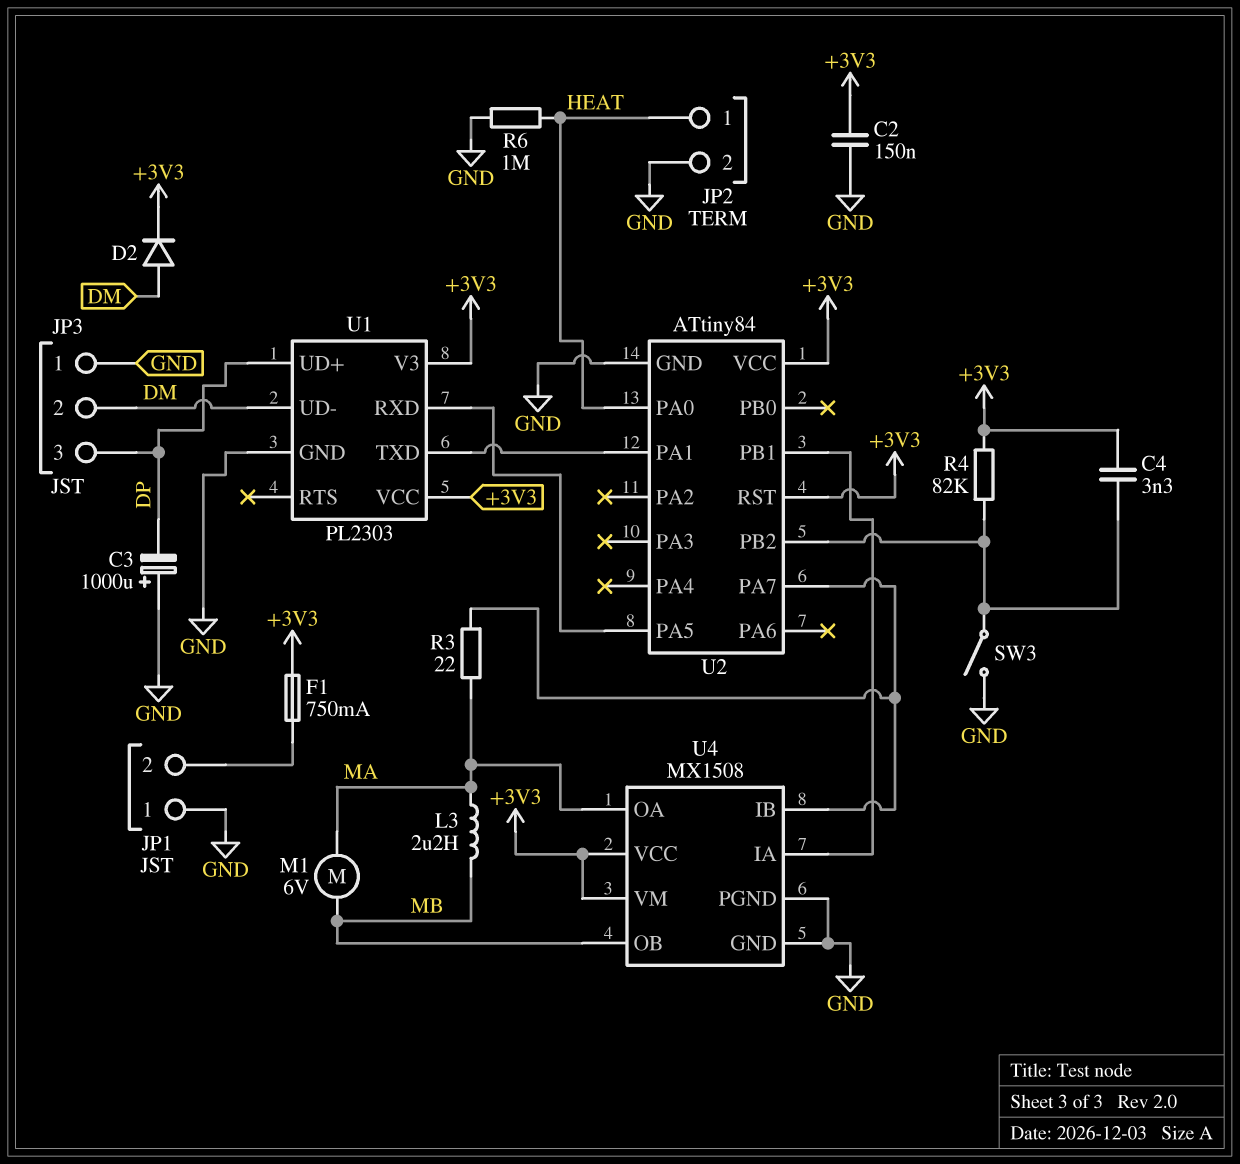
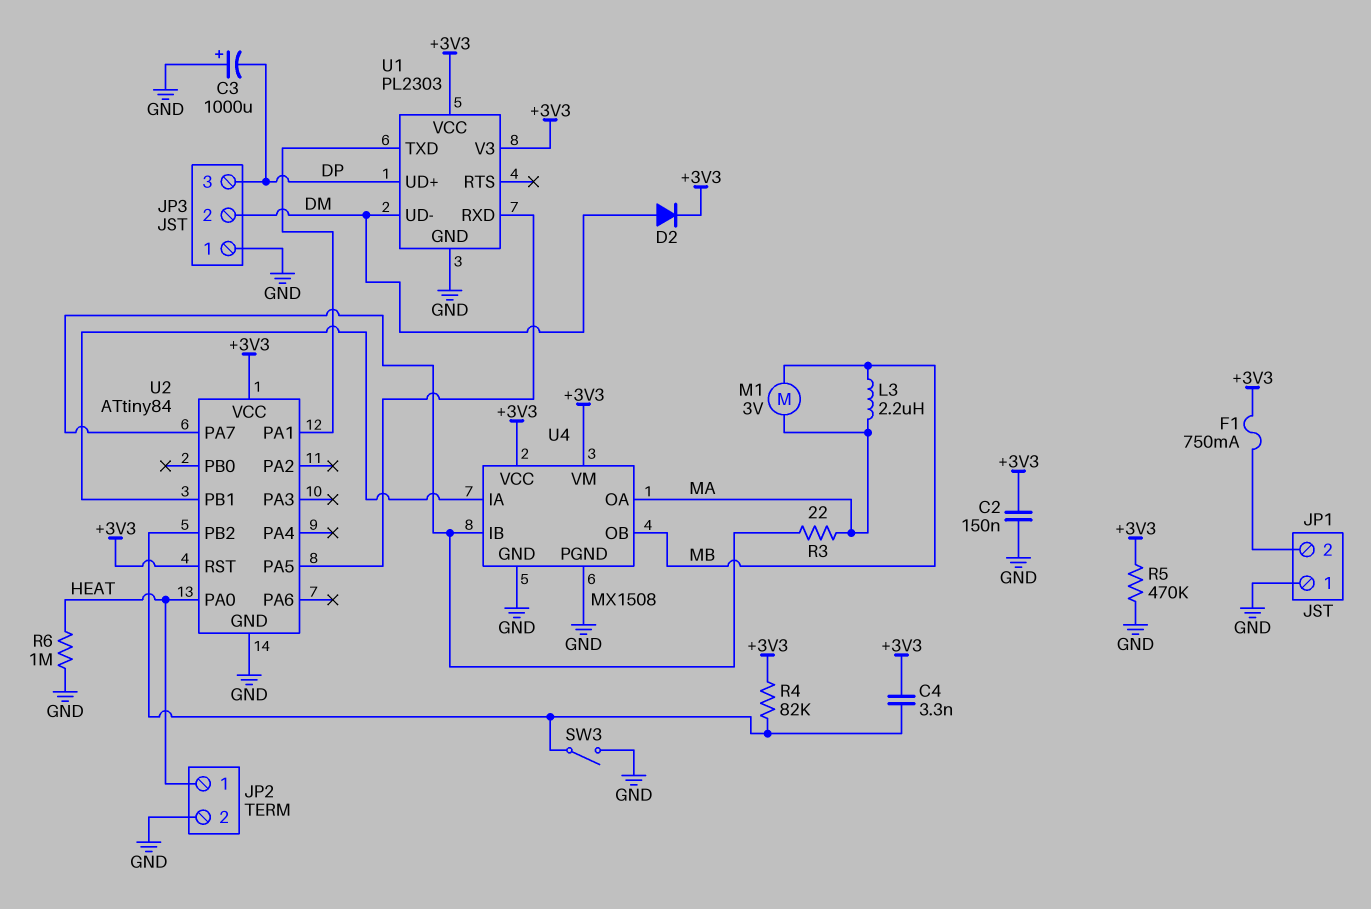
M1: motor 6V (MA, MB) -> motor 3V (MA, MB)
R5: none -> 470k (+3V3, GND)

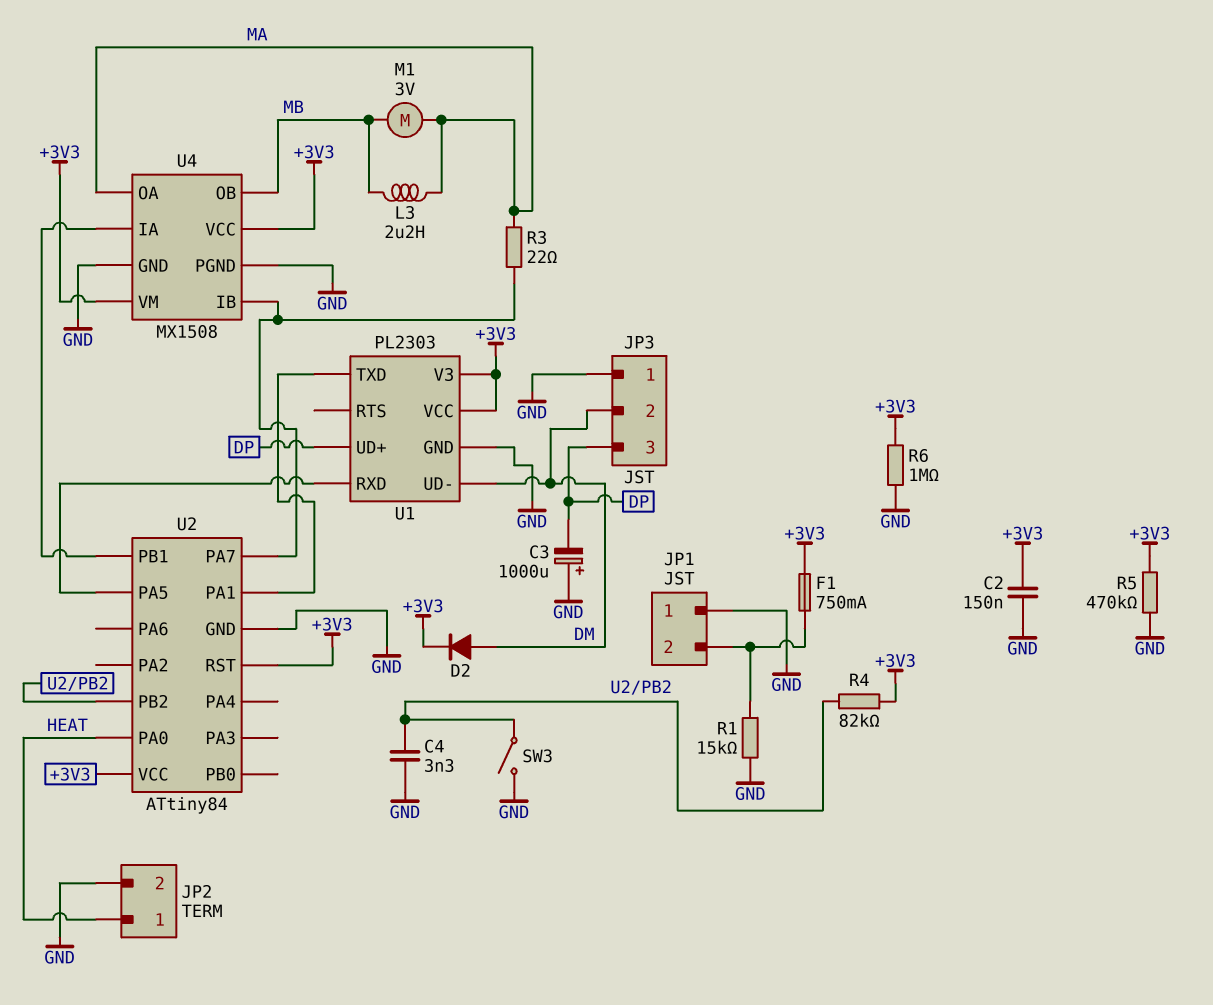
C4: 3.3nF (+3V3, U2/PB2) -> 3.3nF (GND, U2/PB2)
R1: none -> 15k (GND, JP1/2)
R6: 1M (GND, HEAT) -> 1M (+3V3, GND)

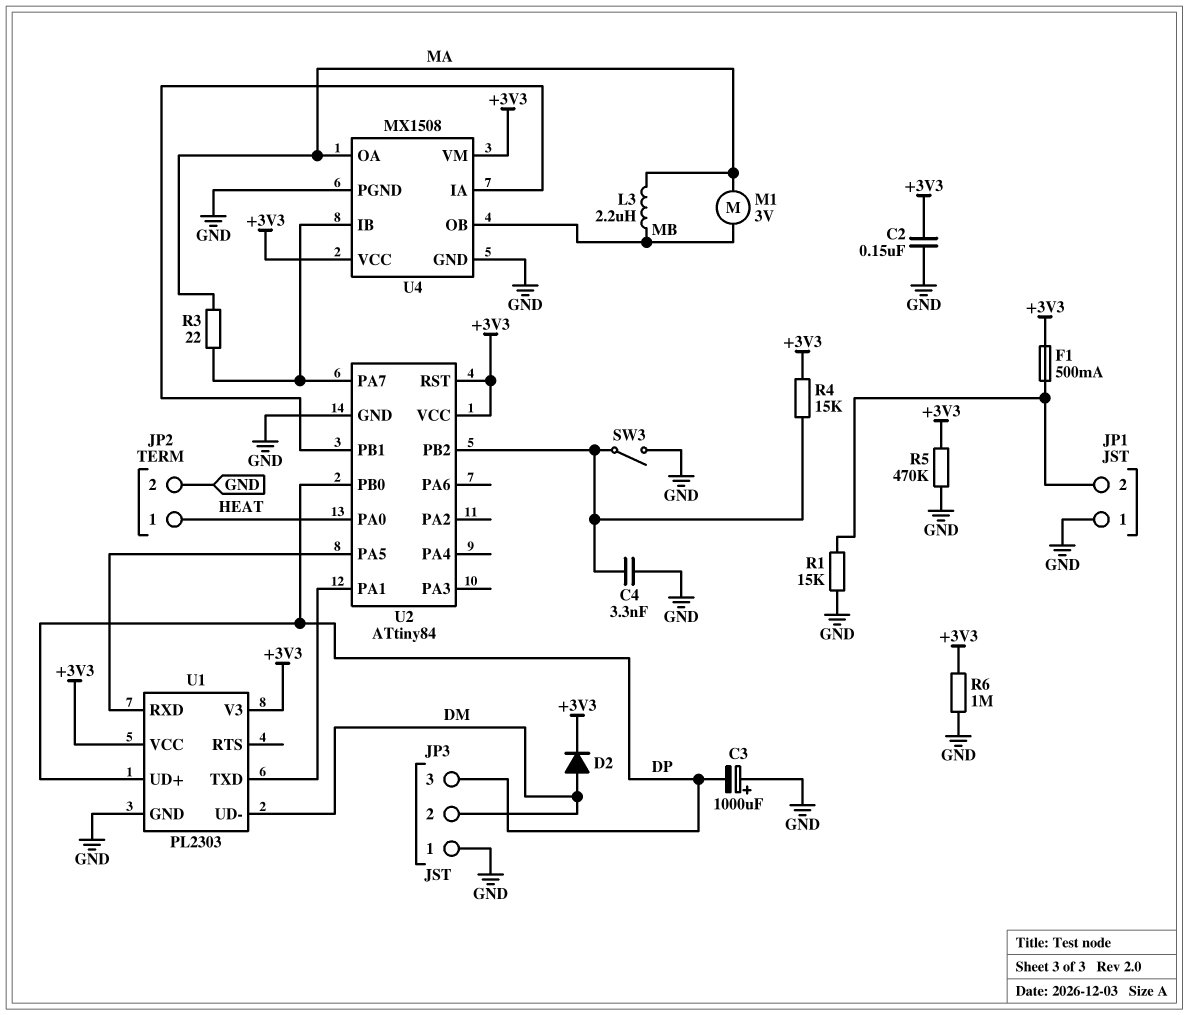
F1: 750mA (+3V3, JP1/2) -> 500mA (+3V3, JP1/2)
R4: 82k (+3V3, U2/PB2) -> 15k (+3V3, U2/PB2)
U2 pin PB0: none -> DP

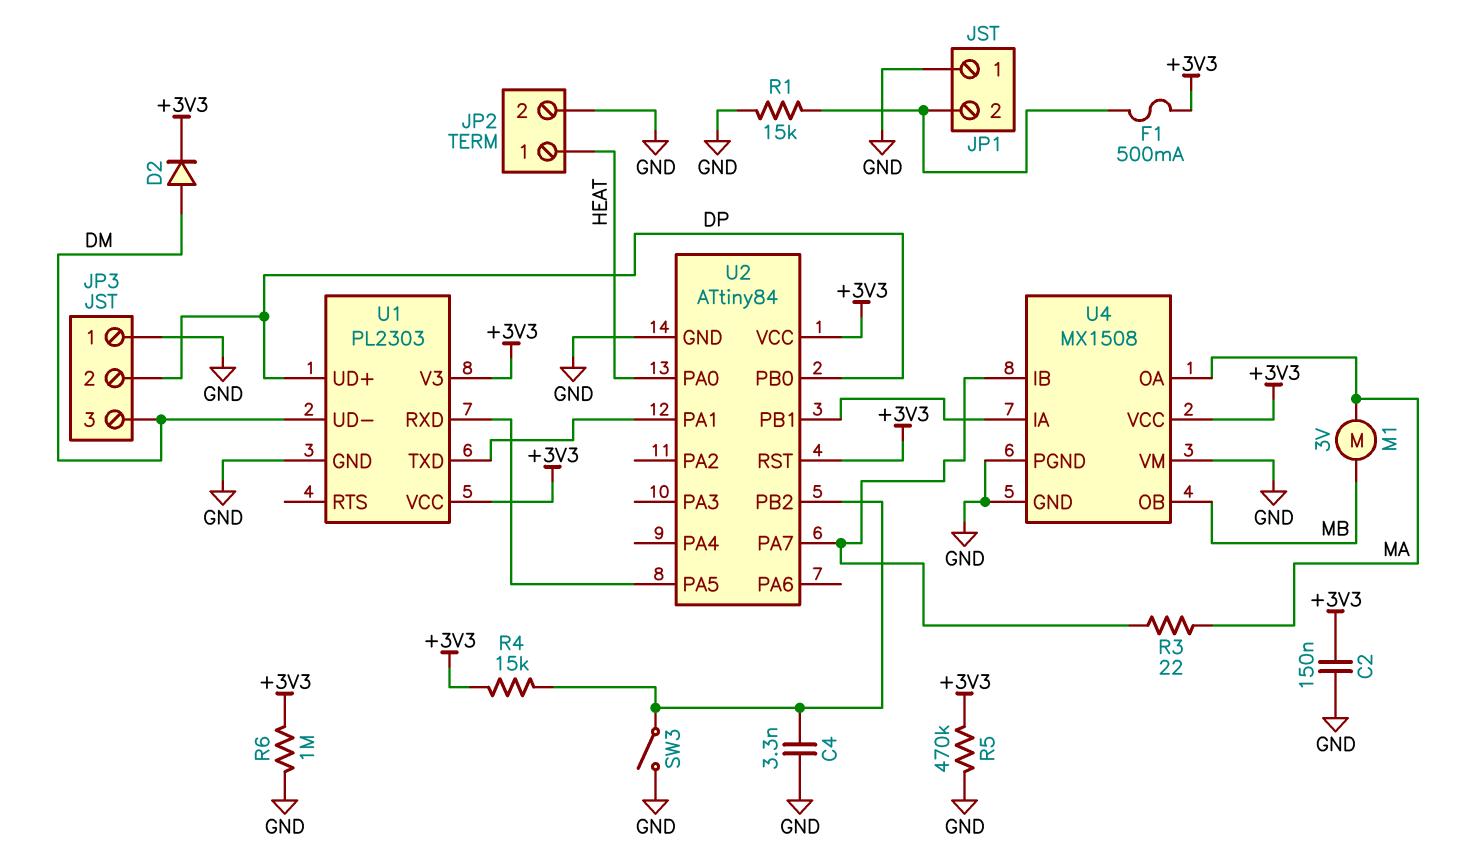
C3: 1000uF (plus GND, minus DP) -> none
JP3 pin 2: DM -> DP
JP3 pin 3: DP -> DM
L3: 2.2uH (MA, MB) -> none
U4 pin VM: +3V3 -> GND

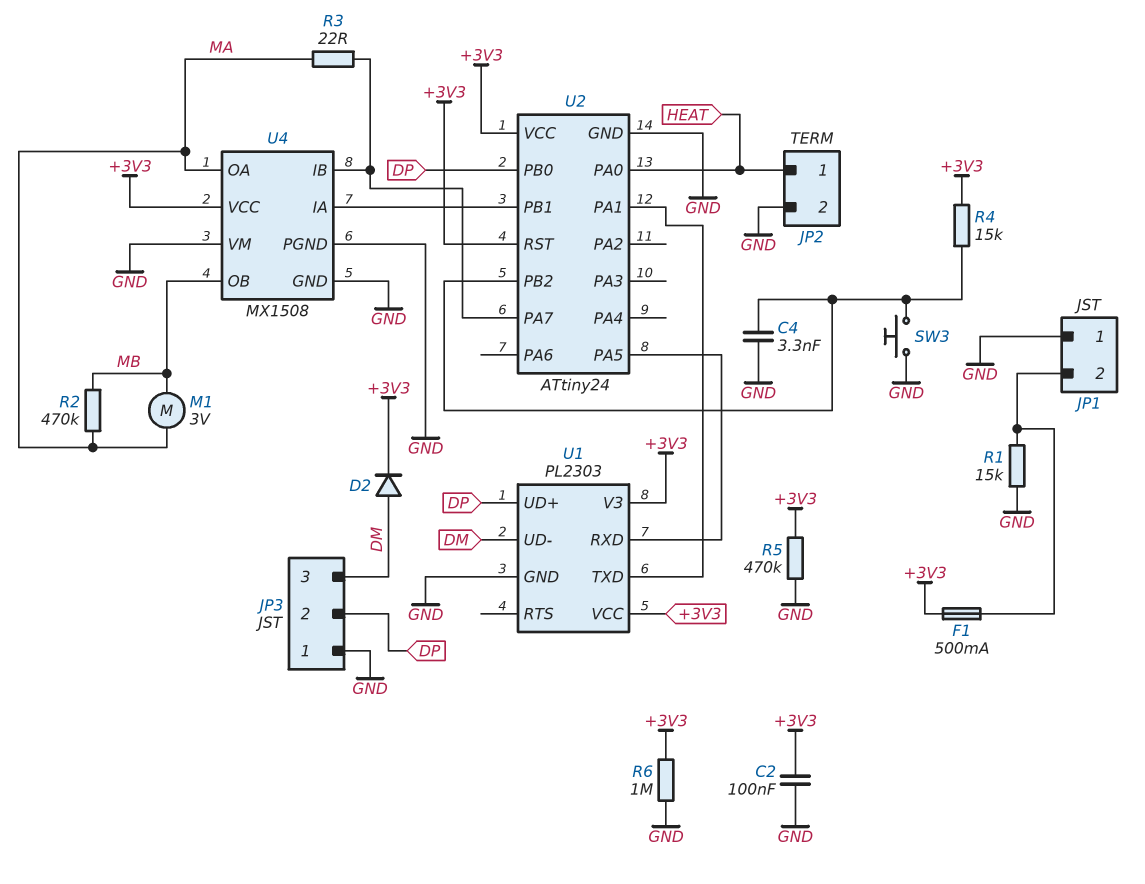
C2: 150nF (+3V3, GND) -> 100nF (+3V3, GND)
R2: none -> 470k (MA, MB)
SW3: switch (GND, U2/PB2) -> button (GND, U2/PB2)
U2: ATtiny84 -> ATtiny24

